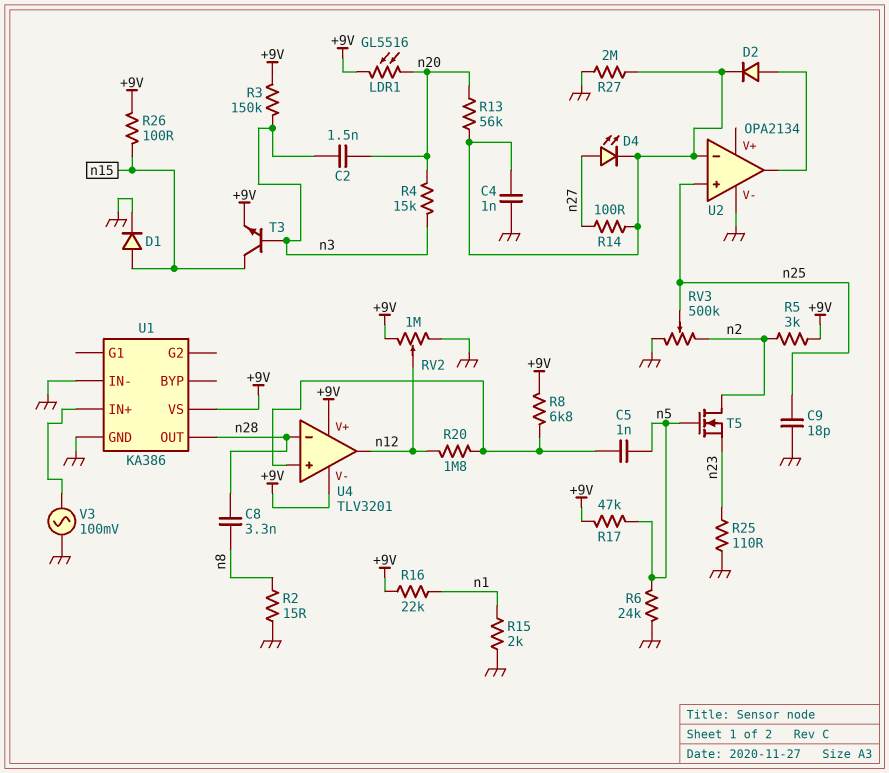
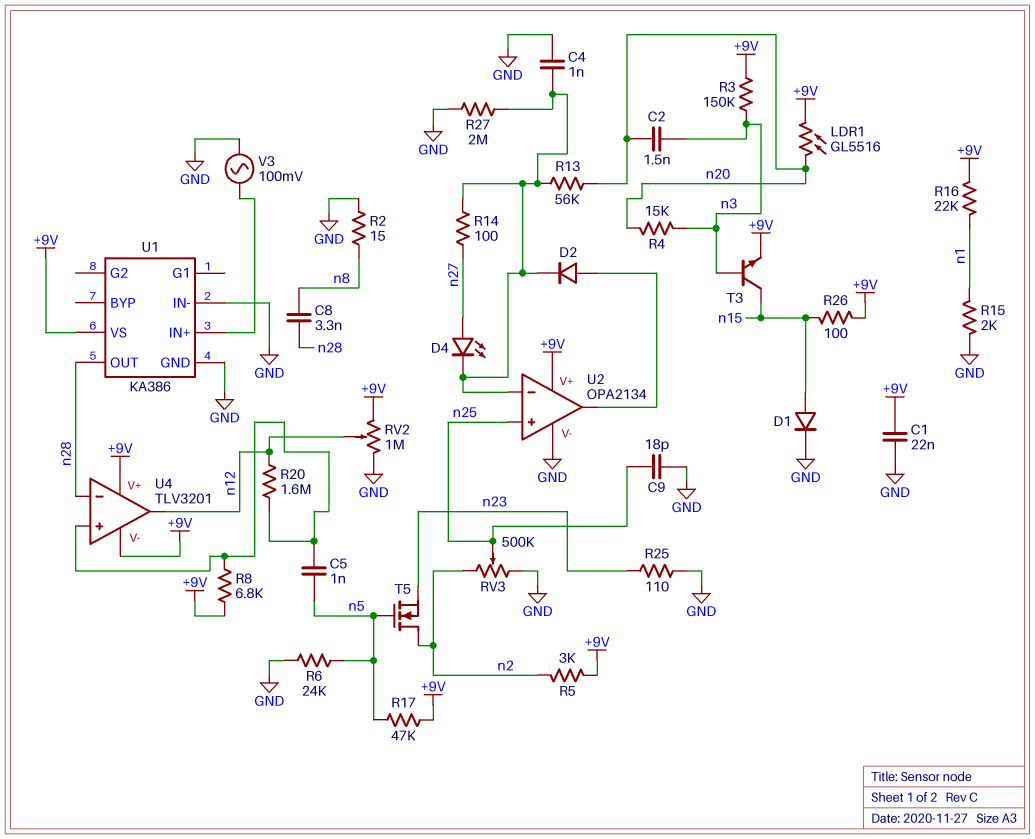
C1: none -> 22nF (+9V, GND)
R20: 1.8M (U4/in+, n12) -> 1.6M (U4/in+, n12)
U2 pin V+: none -> +9V

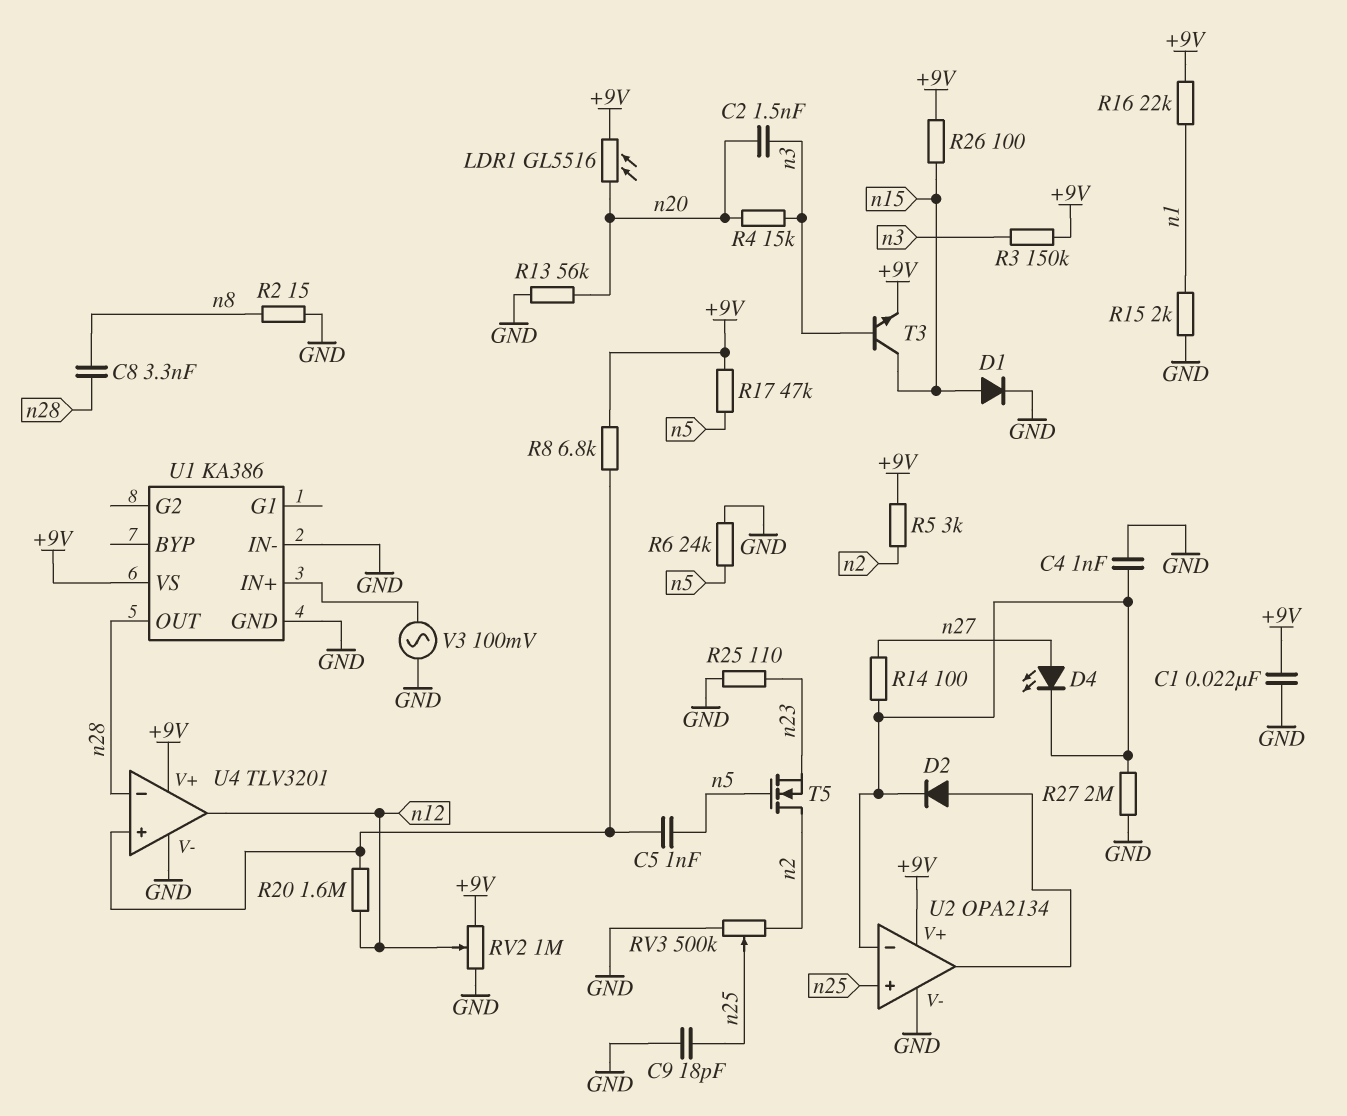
R13: 56k (U2/in-, n20) -> 56k (GND, n20)
U4 pin V-: +9V -> GND

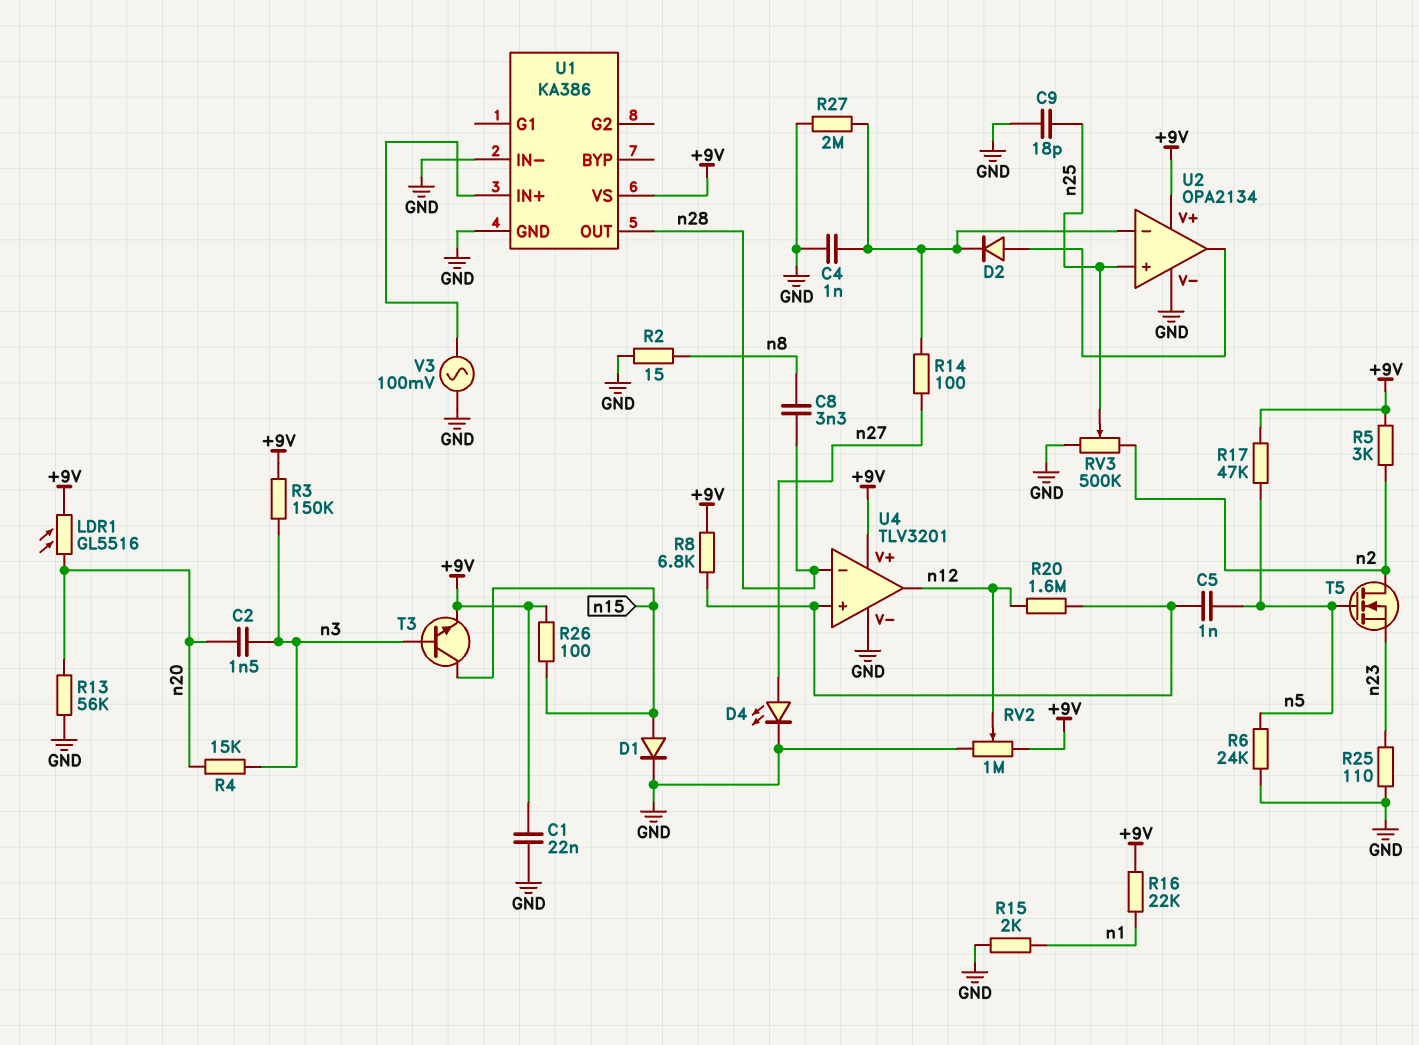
D4: LED (A n27, K U2/in-) -> LED (A n27, K GND)

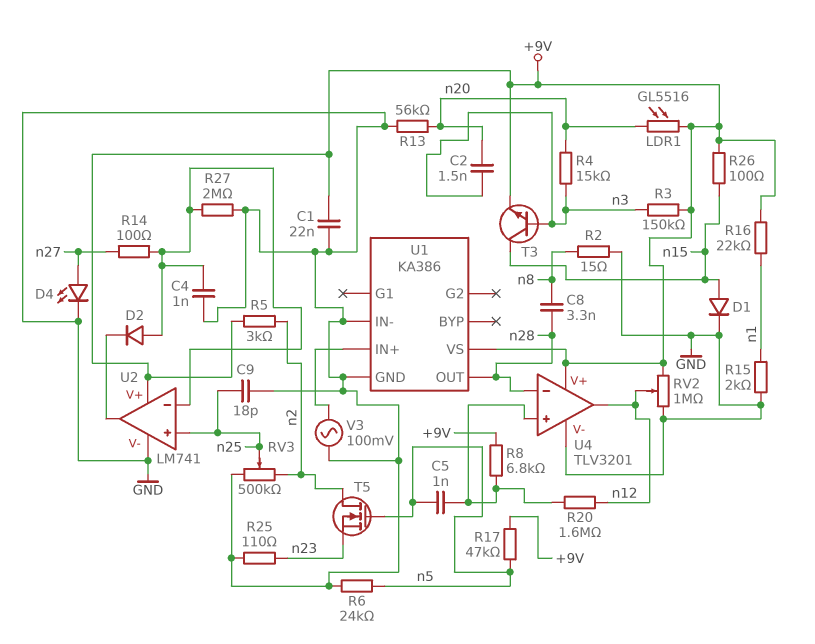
D2: diode (A U2/out, K U2/in-) -> diode (A U2/in-, K U2/out)
U2: OPA2134 -> LM741

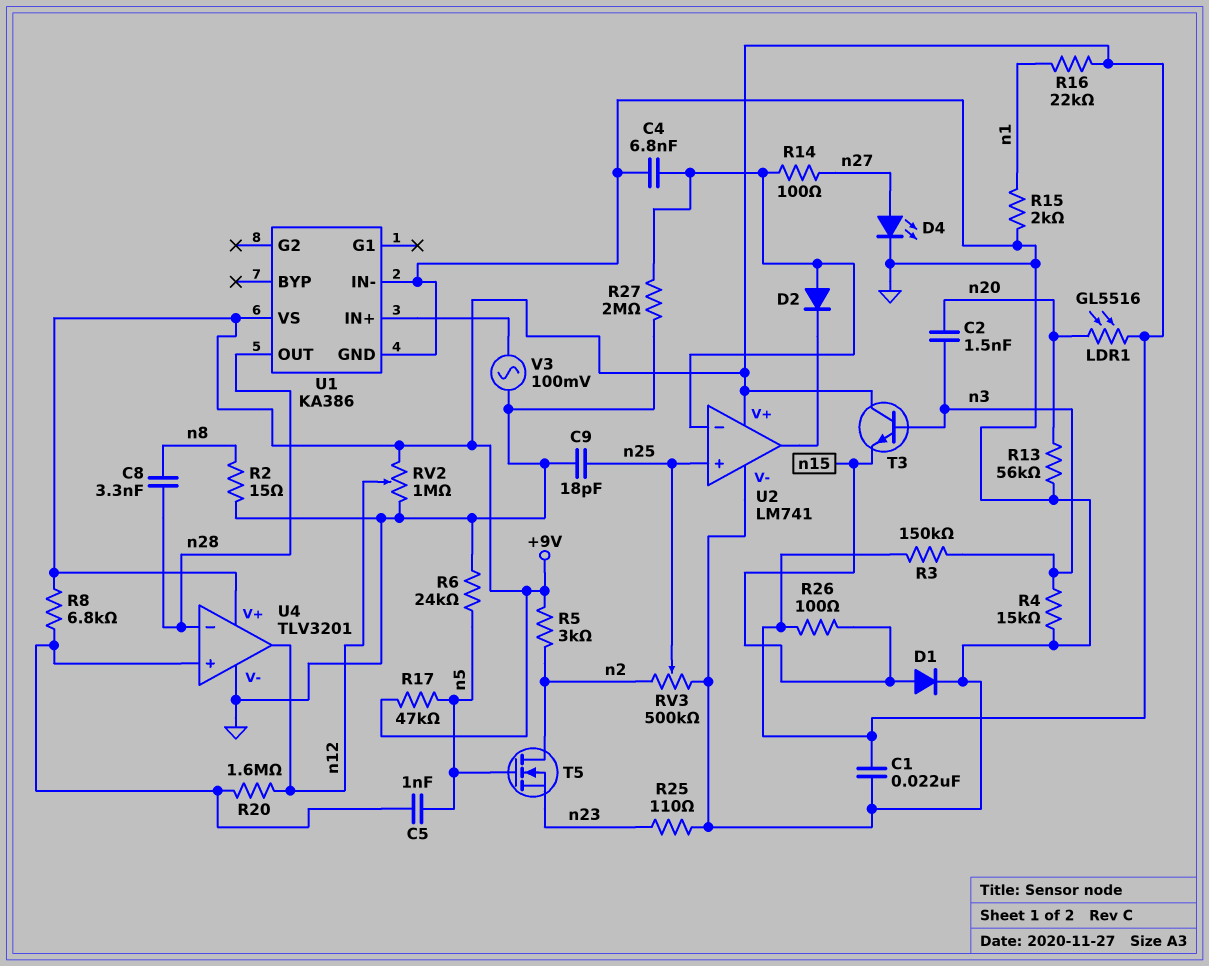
C4: 1nF (GND, U2/in-) -> 6.8nF (GND, U2/in-)
R4: 15k (n3, n20) -> 15k (GND, n3)
T3: NPN (B n3, C n15, E +9V) -> NPN (B n3, C +9V, E n15)

